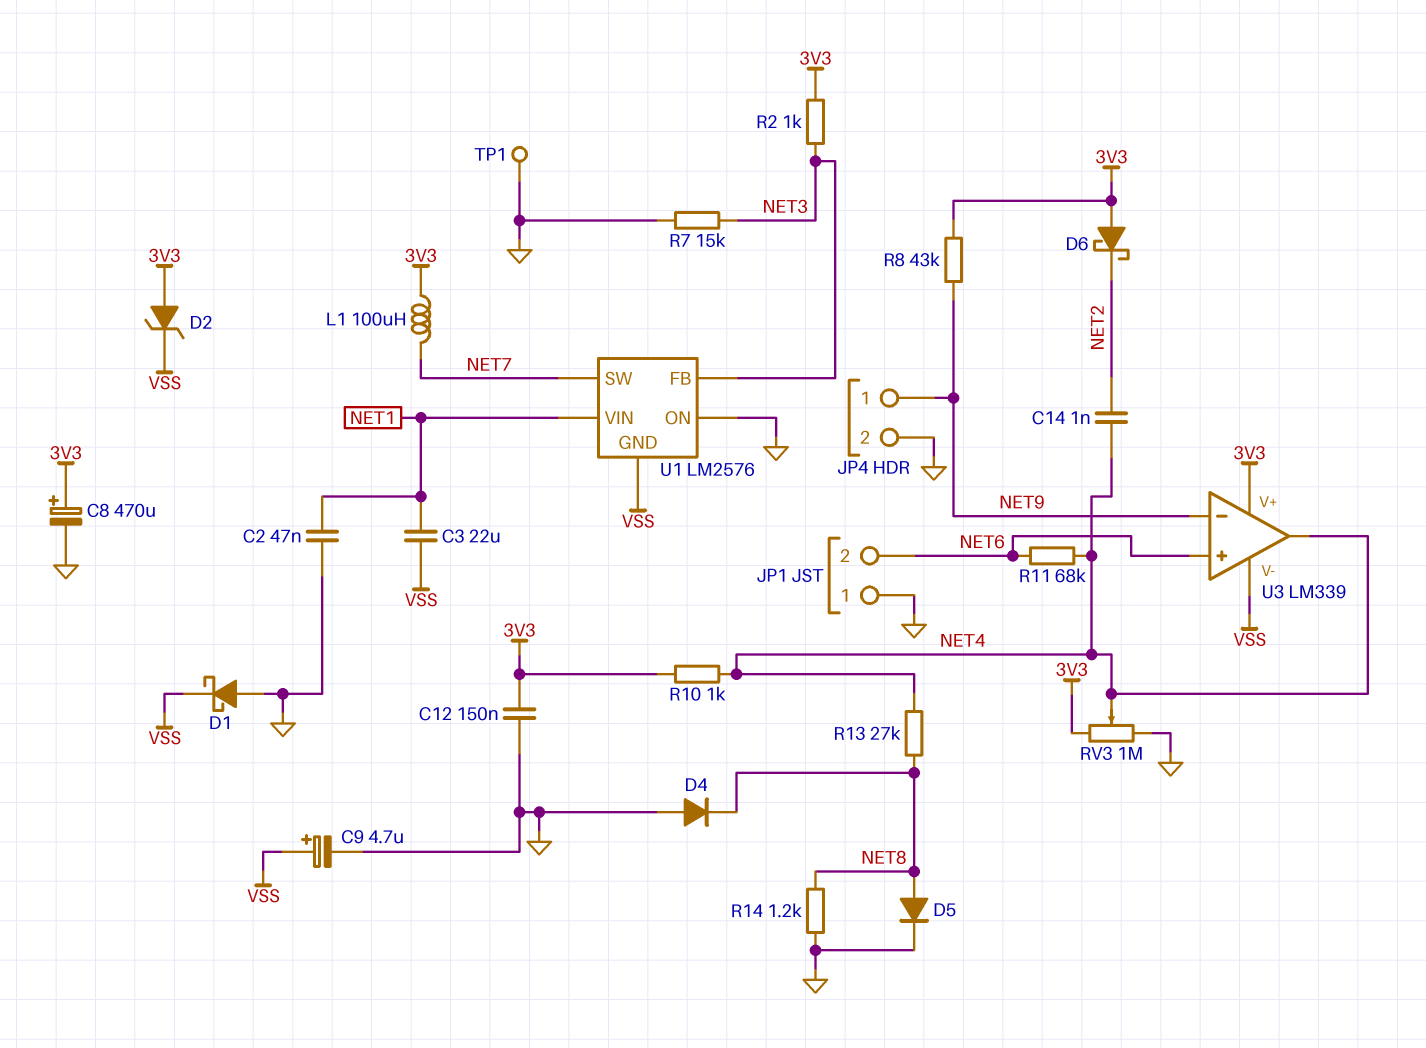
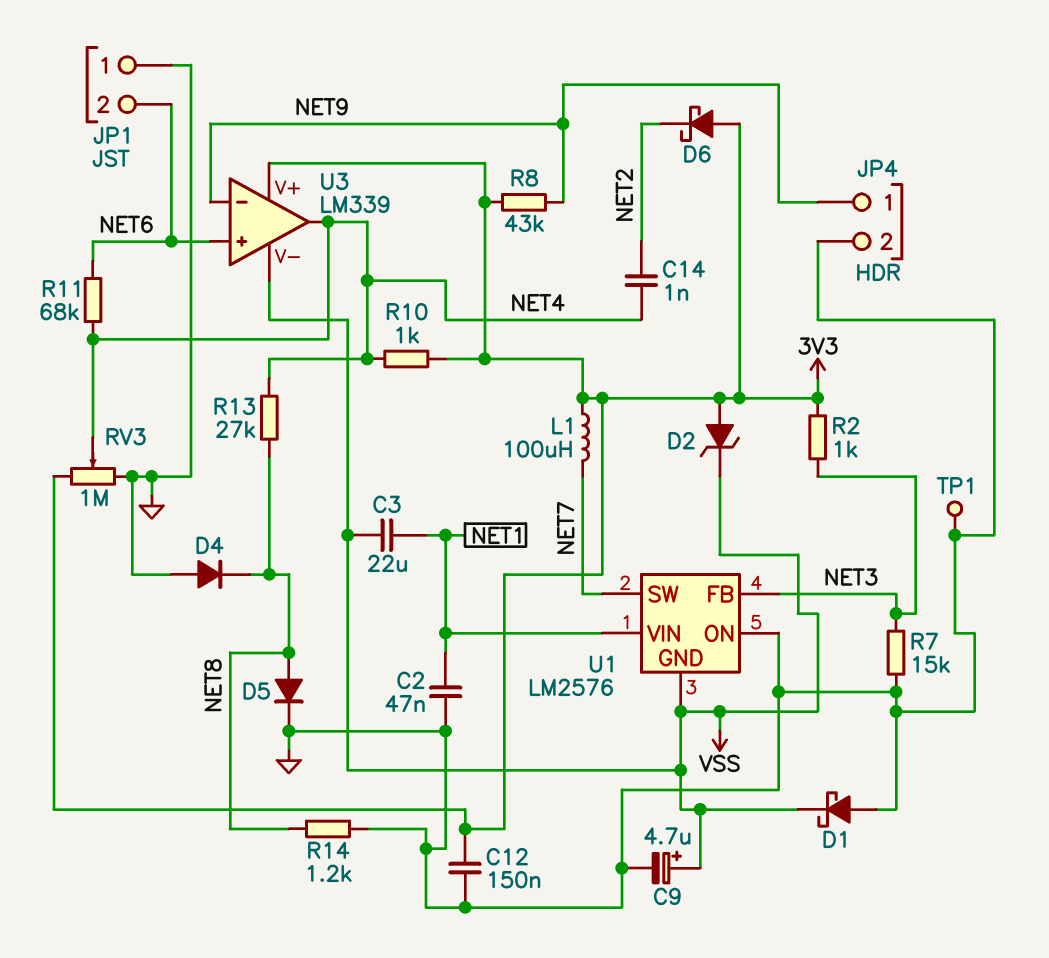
C8: 470uF (plus 3V3, minus GND) -> none

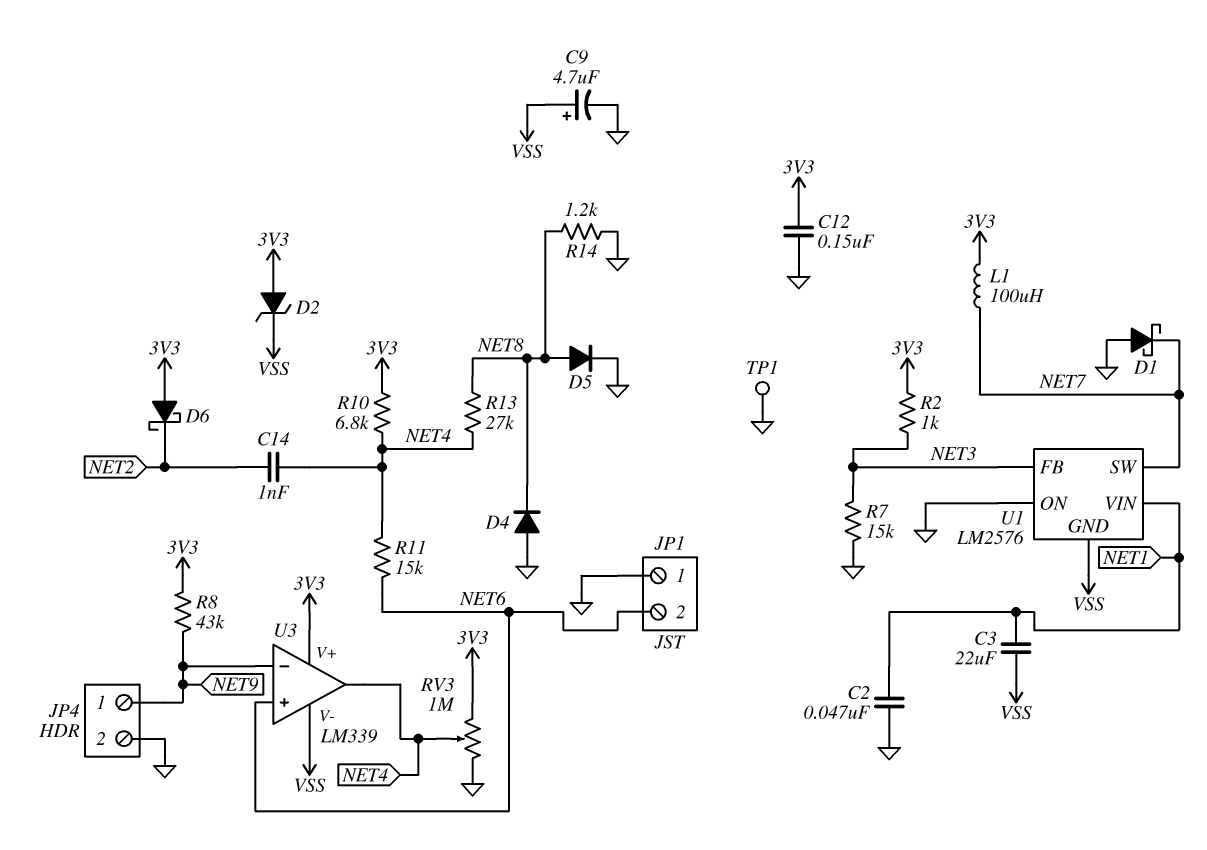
D1: schottky (A GND, K VSS) -> schottky (A GND, K NET7)
R10: 1k (3V3, NET4) -> 6.8k (3V3, NET4)
R11: 68k (NET4, NET6) -> 15k (NET4, NET6)

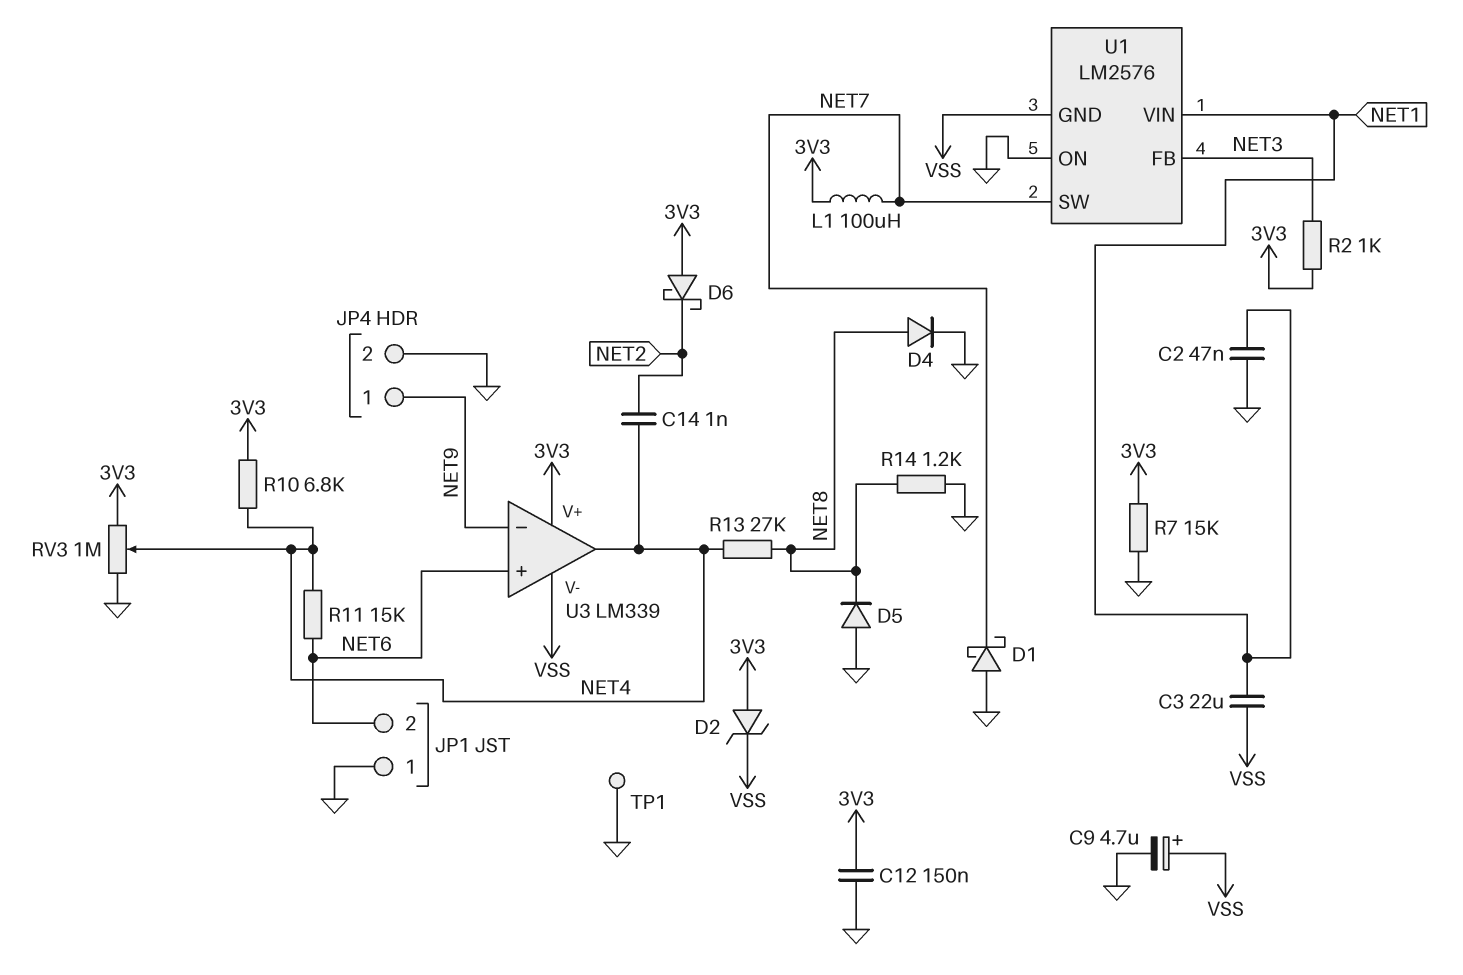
D4: diode (A GND, K NET8) -> diode (A NET8, K GND)
D5: diode (A NET8, K GND) -> diode (A GND, K NET8)
R7: 15k (GND, NET3) -> 15k (3V3, GND)
R8: 43k (3V3, NET9) -> none

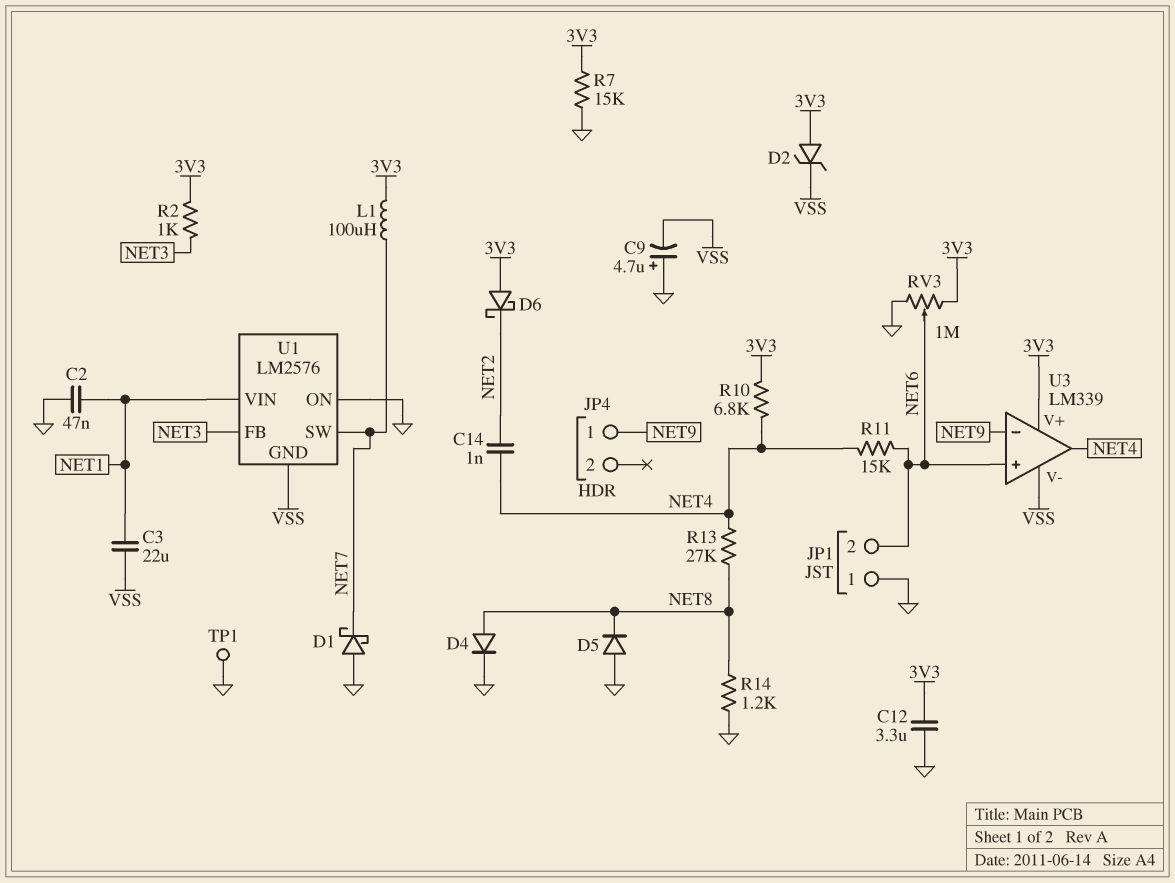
C9: 4.7uF (plus VSS, minus GND) -> 4.7uF (plus GND, minus VSS)
C12: 150nF (3V3, GND) -> 3.3uF (3V3, GND)
JP4 pin 2: GND -> none
RV3: 1M (3V3, GND, wiper NET4) -> 1M (3V3, GND, wiper NET6)

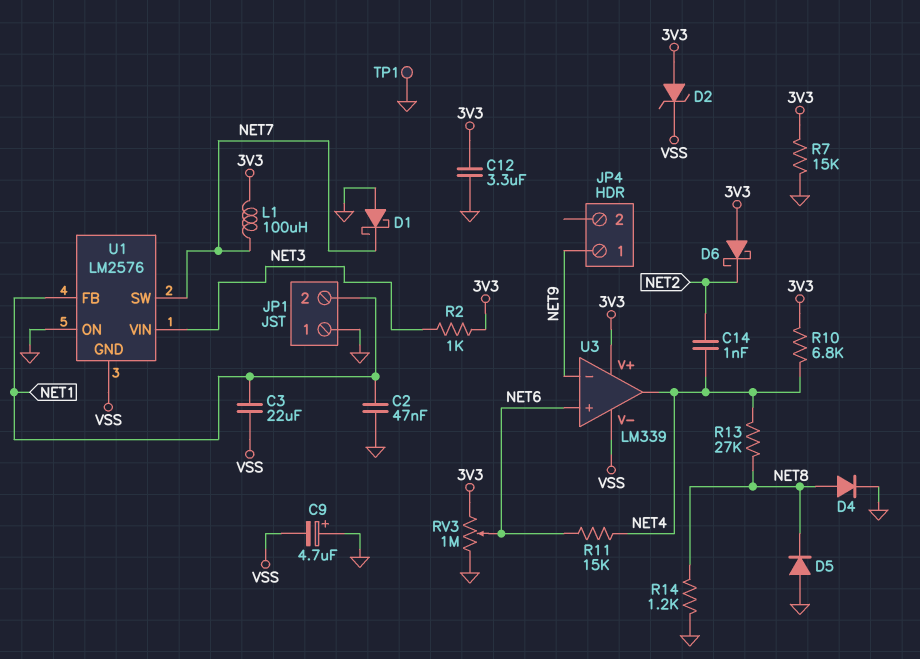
JP1 pin 2: NET6 -> NET1
U1 pin FB: NET3 -> NET1
U1 pin VIN: NET1 -> NET3

